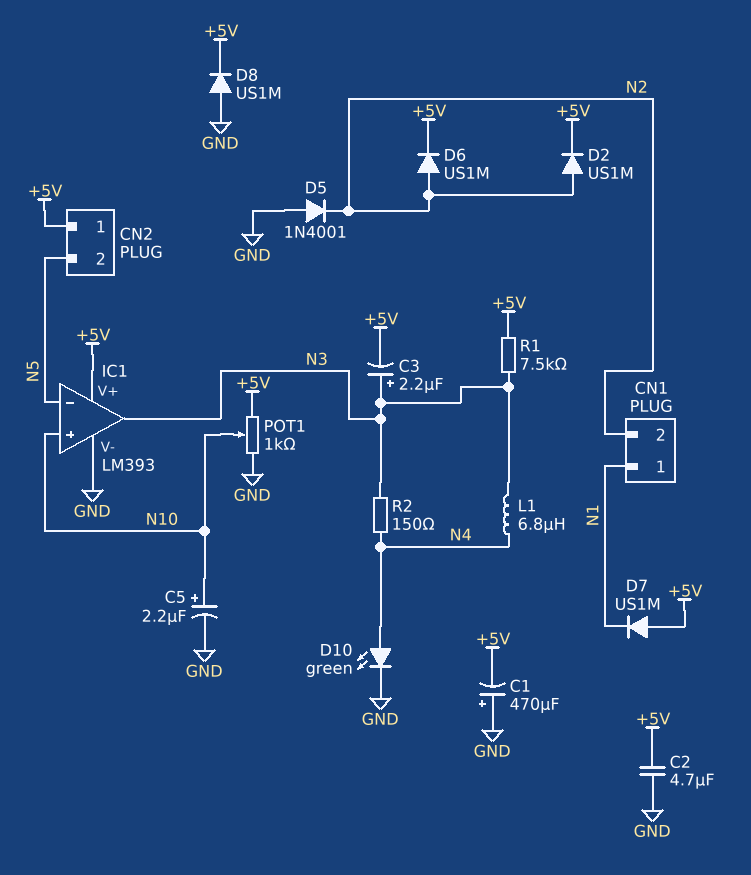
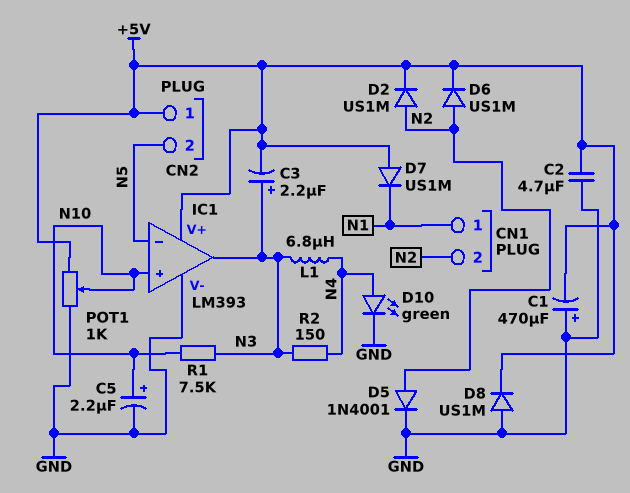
D5: diode 1N4001 (A GND, K N2) -> diode 1N4001 (A N2, K GND)
R1: 7.5k (+5V, N3) -> 7.5k (N3, N10)

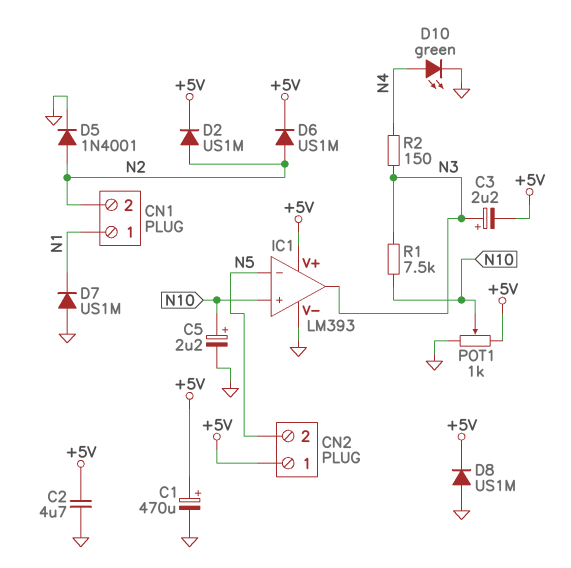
C1: 470uF (plus GND, minus +5V) -> 470uF (plus +5V, minus GND)
D7: diode US1M (A +5V, K N1) -> diode US1M (A GND, K N1)
L1: 6.8uH (N3, N4) -> none

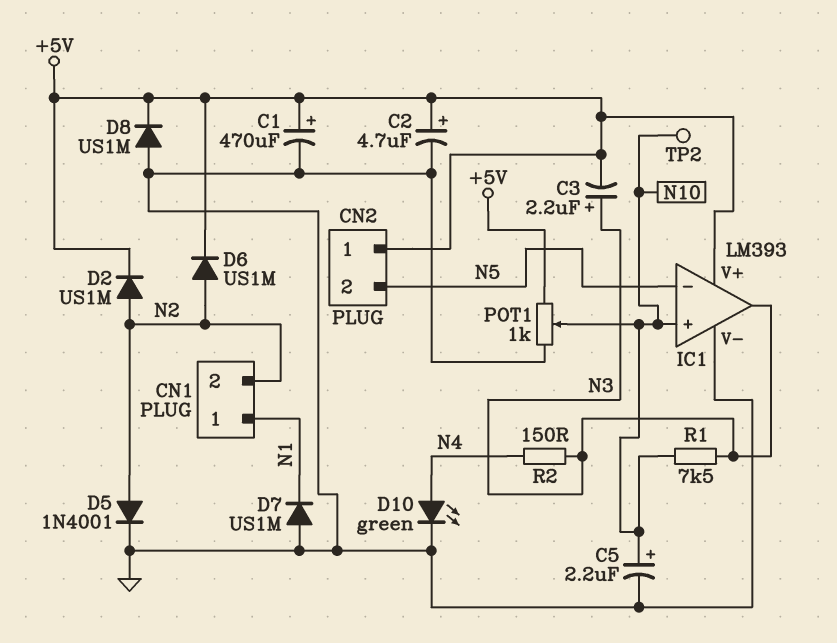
C2: 4.7uF (+5V, GND) -> 4.7uF (plus +5V, minus GND)
TP2: none -> test point (N10)

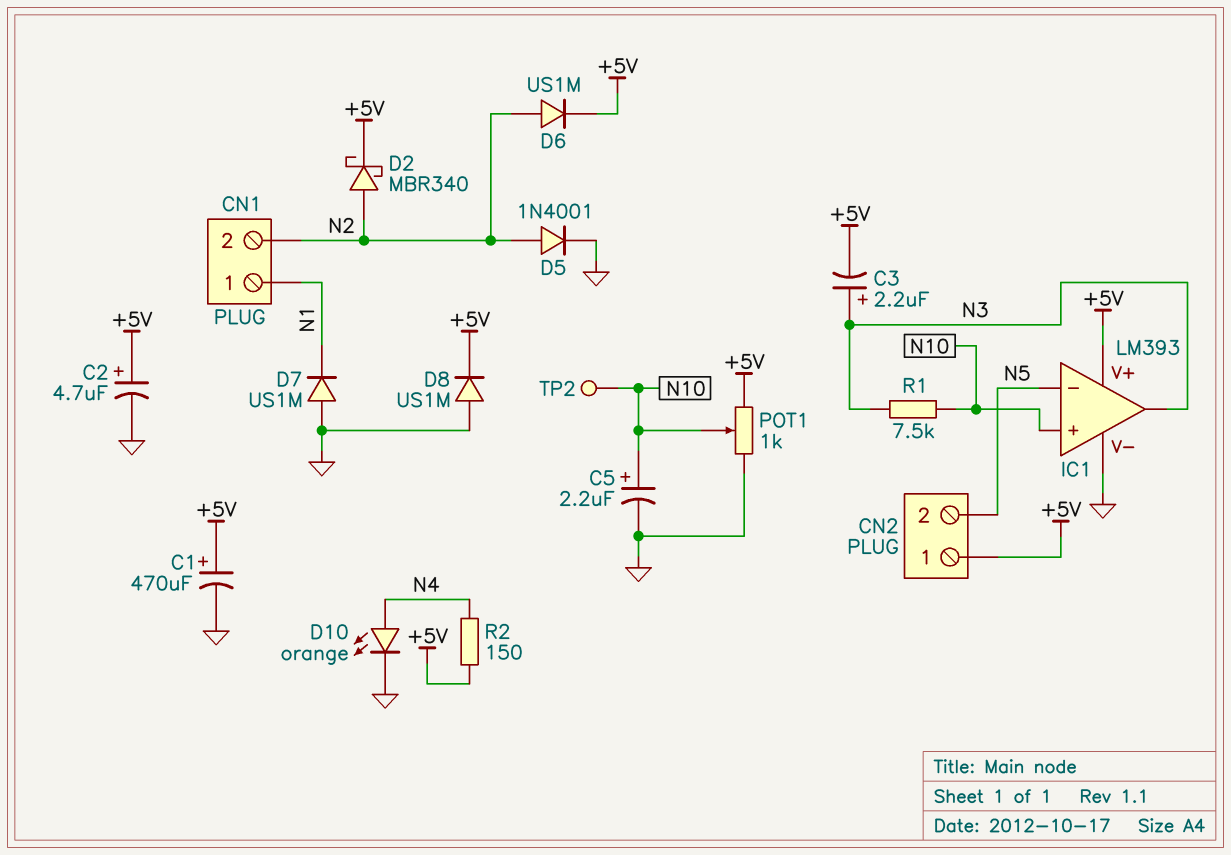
D2: diode US1M (A N2, K +5V) -> schottky MBR340 (A N2, K +5V)
D10: LED green (A N4, K GND) -> LED orange (A N4, K GND)
R2: 150 (N3, N4) -> 150 (+5V, N4)

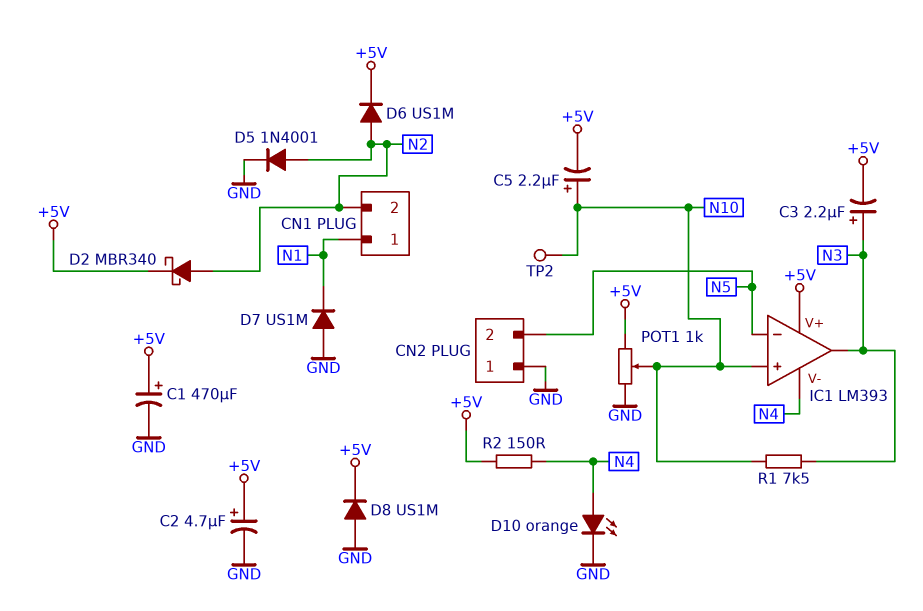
C5: 2.2uF (plus N10, minus GND) -> 2.2uF (plus N10, minus +5V)
CN2 pin 1: +5V -> GND
IC1 pin V-: GND -> N4

